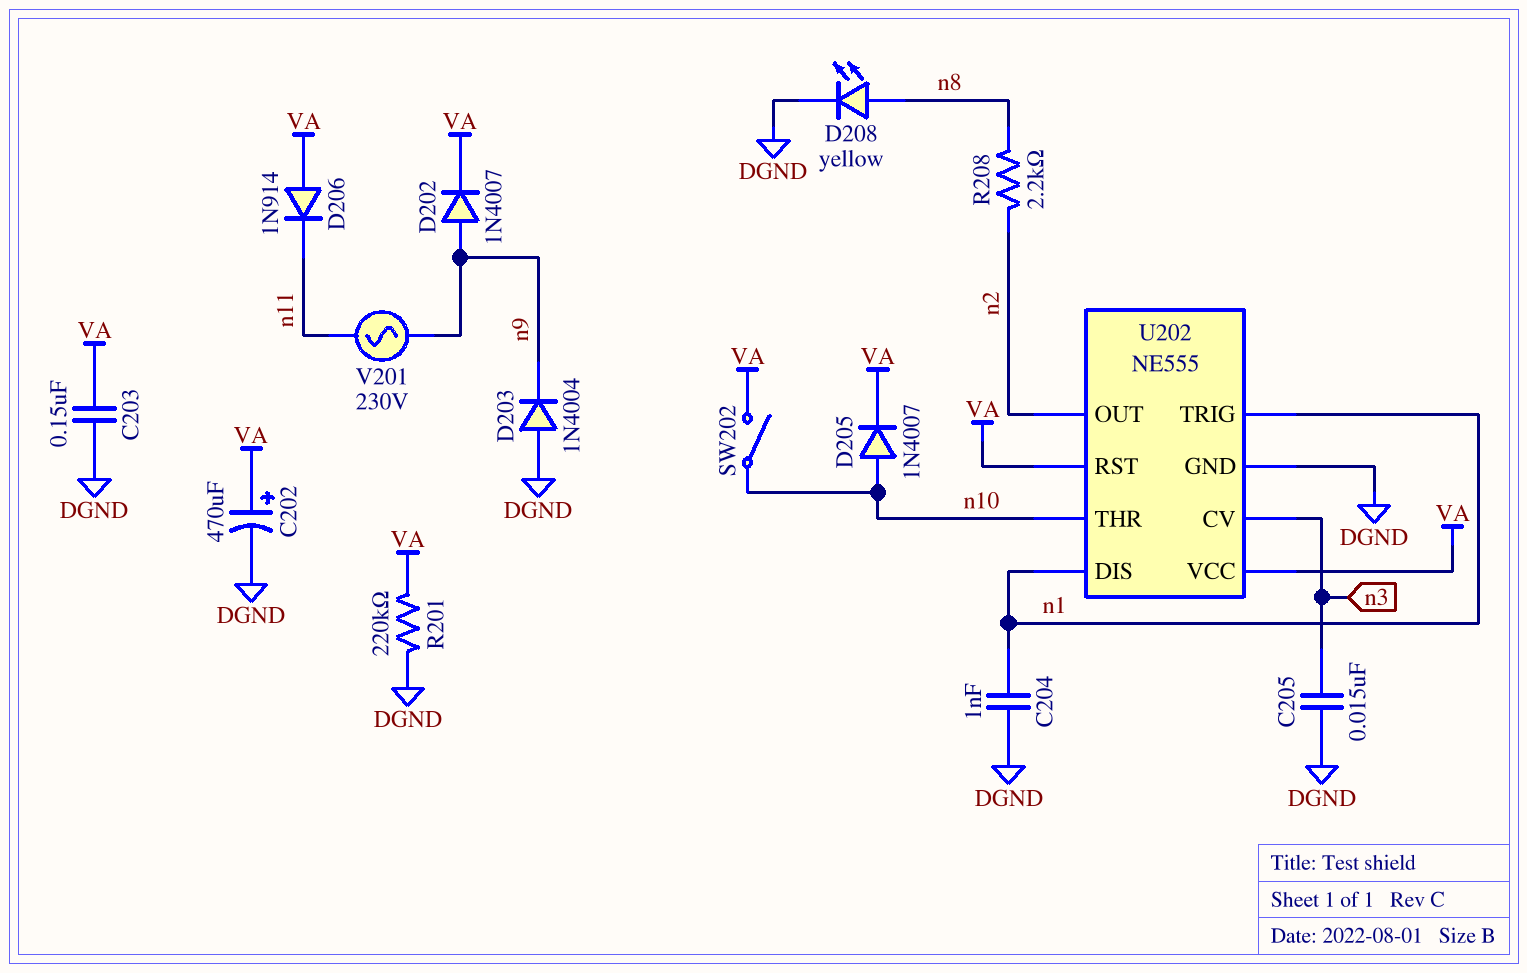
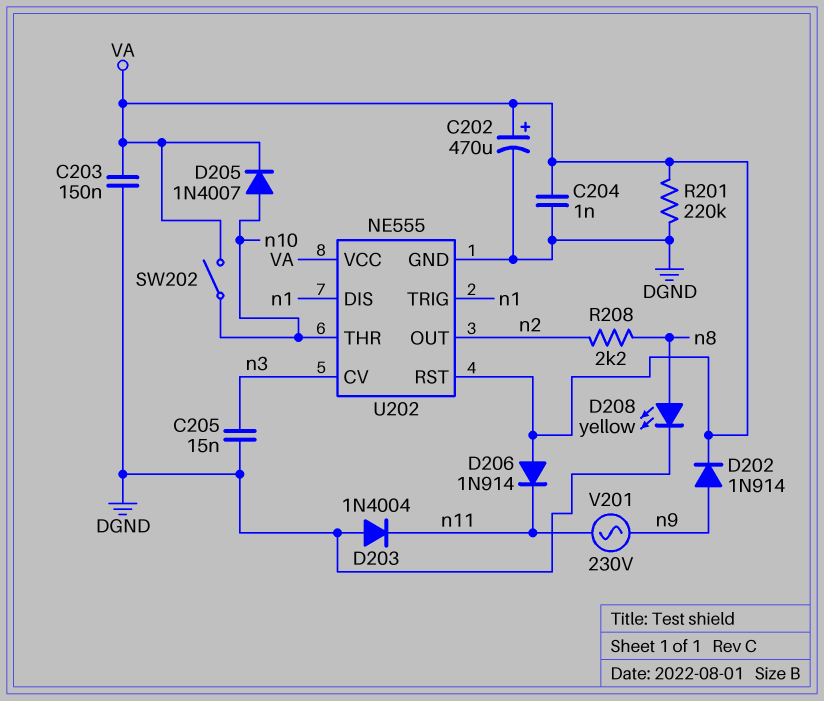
C204: 1nF (DGND, n1) -> 1nF (DGND, VA)
D202: diode 1N4007 (A n9, K VA) -> diode 1N914 (A n9, K VA)
D203: diode 1N4004 (A DGND, K n9) -> diode 1N4004 (A DGND, K n11)

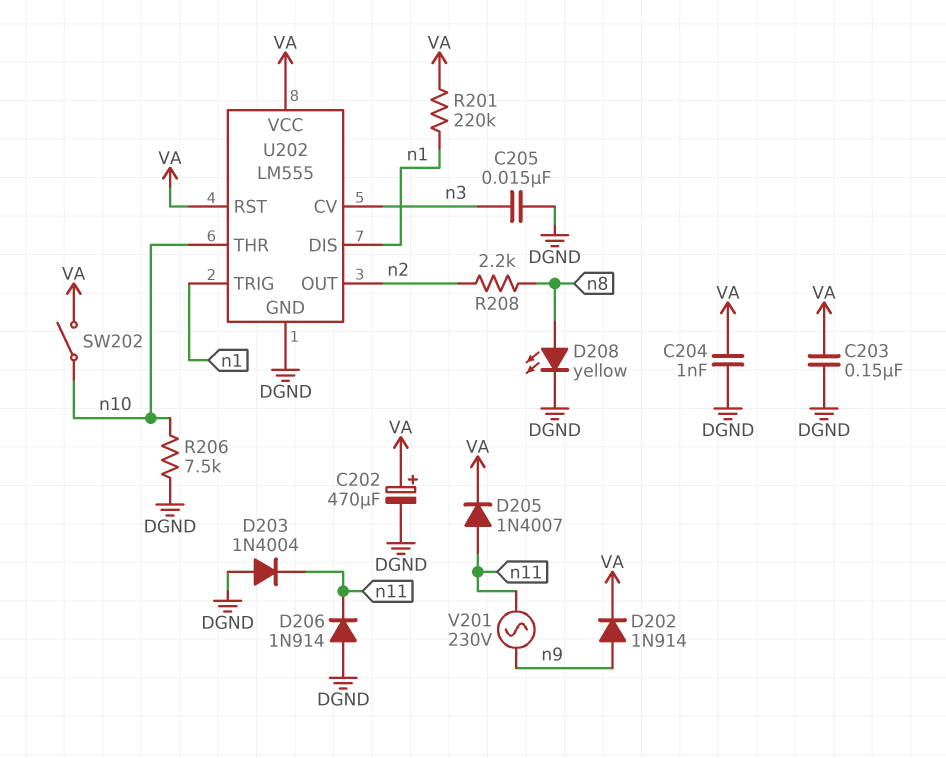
D205: diode 1N4007 (A n10, K VA) -> diode 1N4007 (A n11, K VA)
D206: diode 1N914 (A VA, K n11) -> diode 1N914 (A DGND, K n11)
R201: 220k (DGND, VA) -> 220k (VA, n1)
R206: none -> 7.5k (DGND, n10)
U202: NE555 -> LM555

